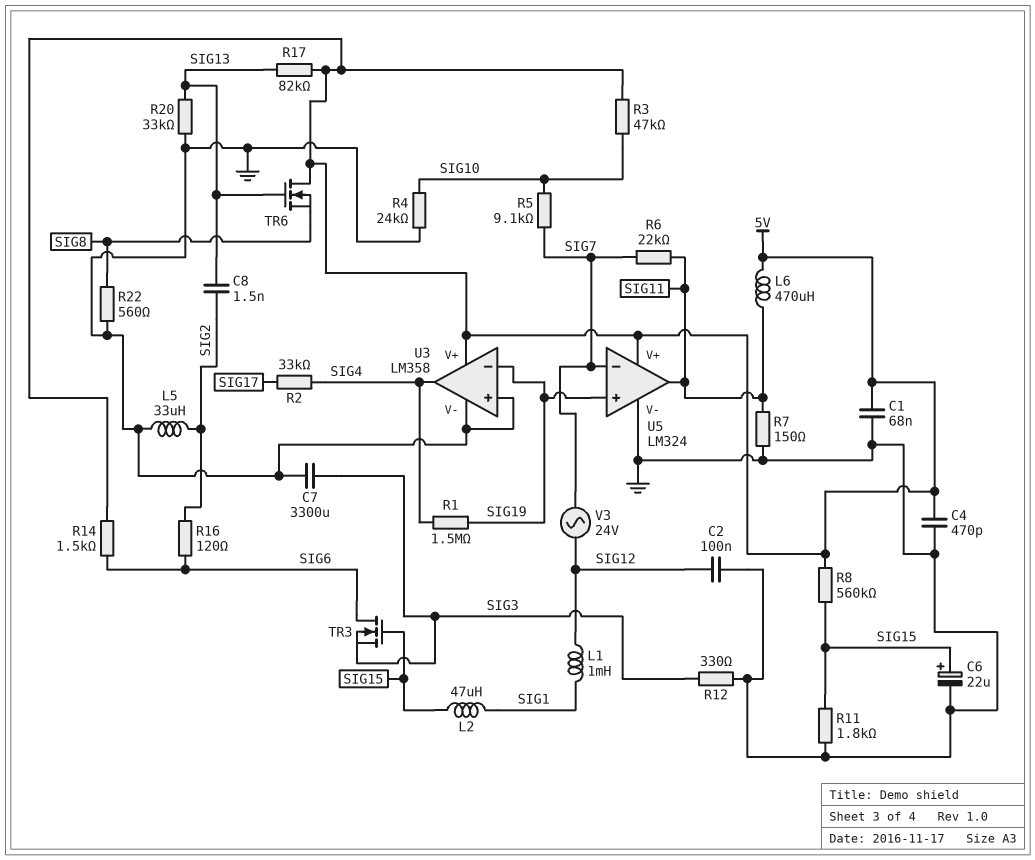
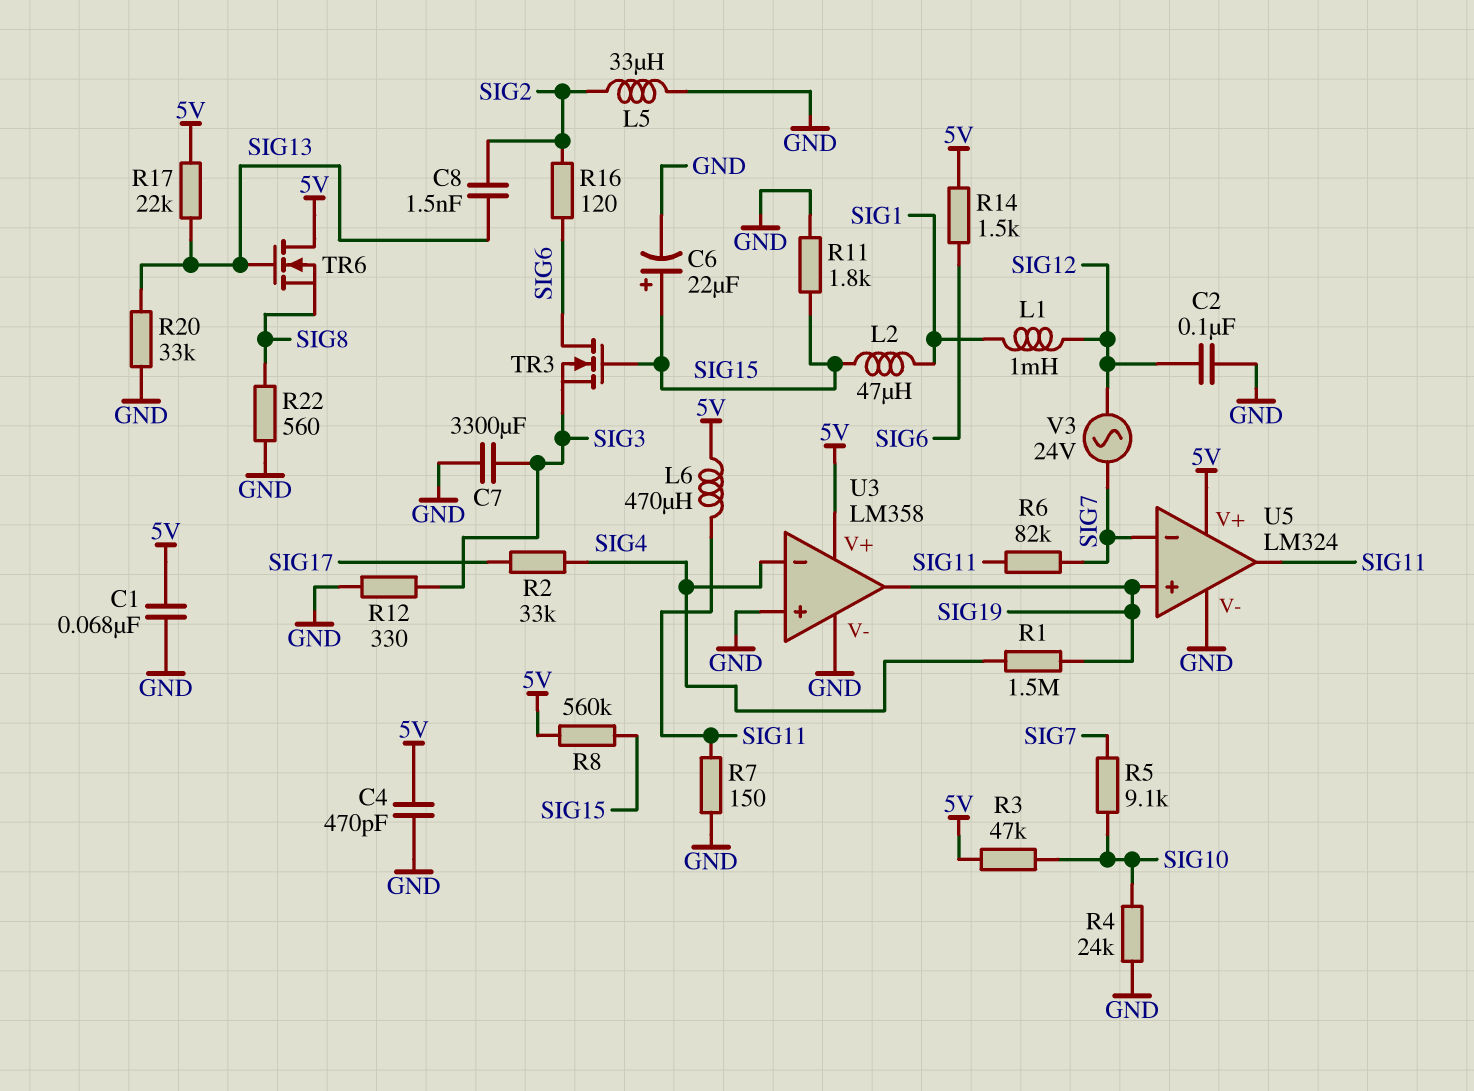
R6: 22k (SIG7, SIG11) -> 82k (SIG7, SIG11)
R17: 82k (5V, SIG13) -> 22k (5V, SIG13)
U3 pin in-: SIG19 -> SIG4
U3 pin out: SIG4 -> SIG19

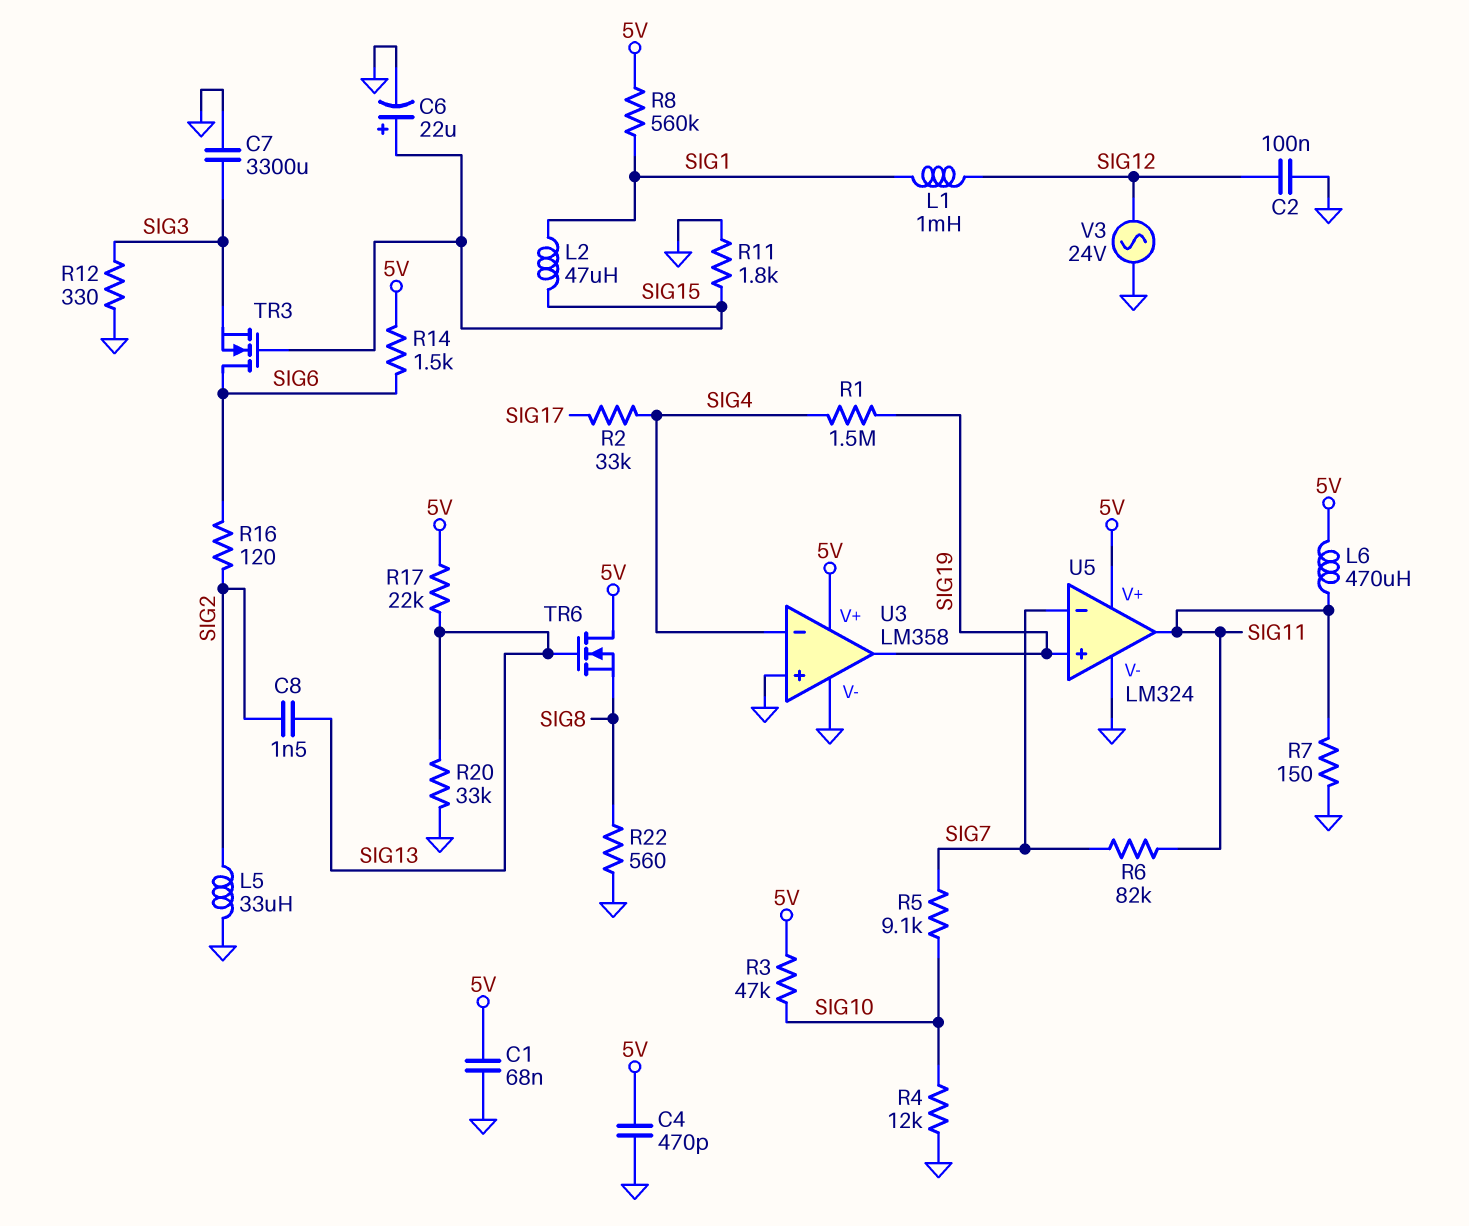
R4: 24k (GND, SIG10) -> 12k (GND, SIG10)
R8: 560k (5V, SIG15) -> 560k (5V, SIG1)
V3: AC 24V (SIG7, SIG12) -> AC 24V (GND, SIG12)

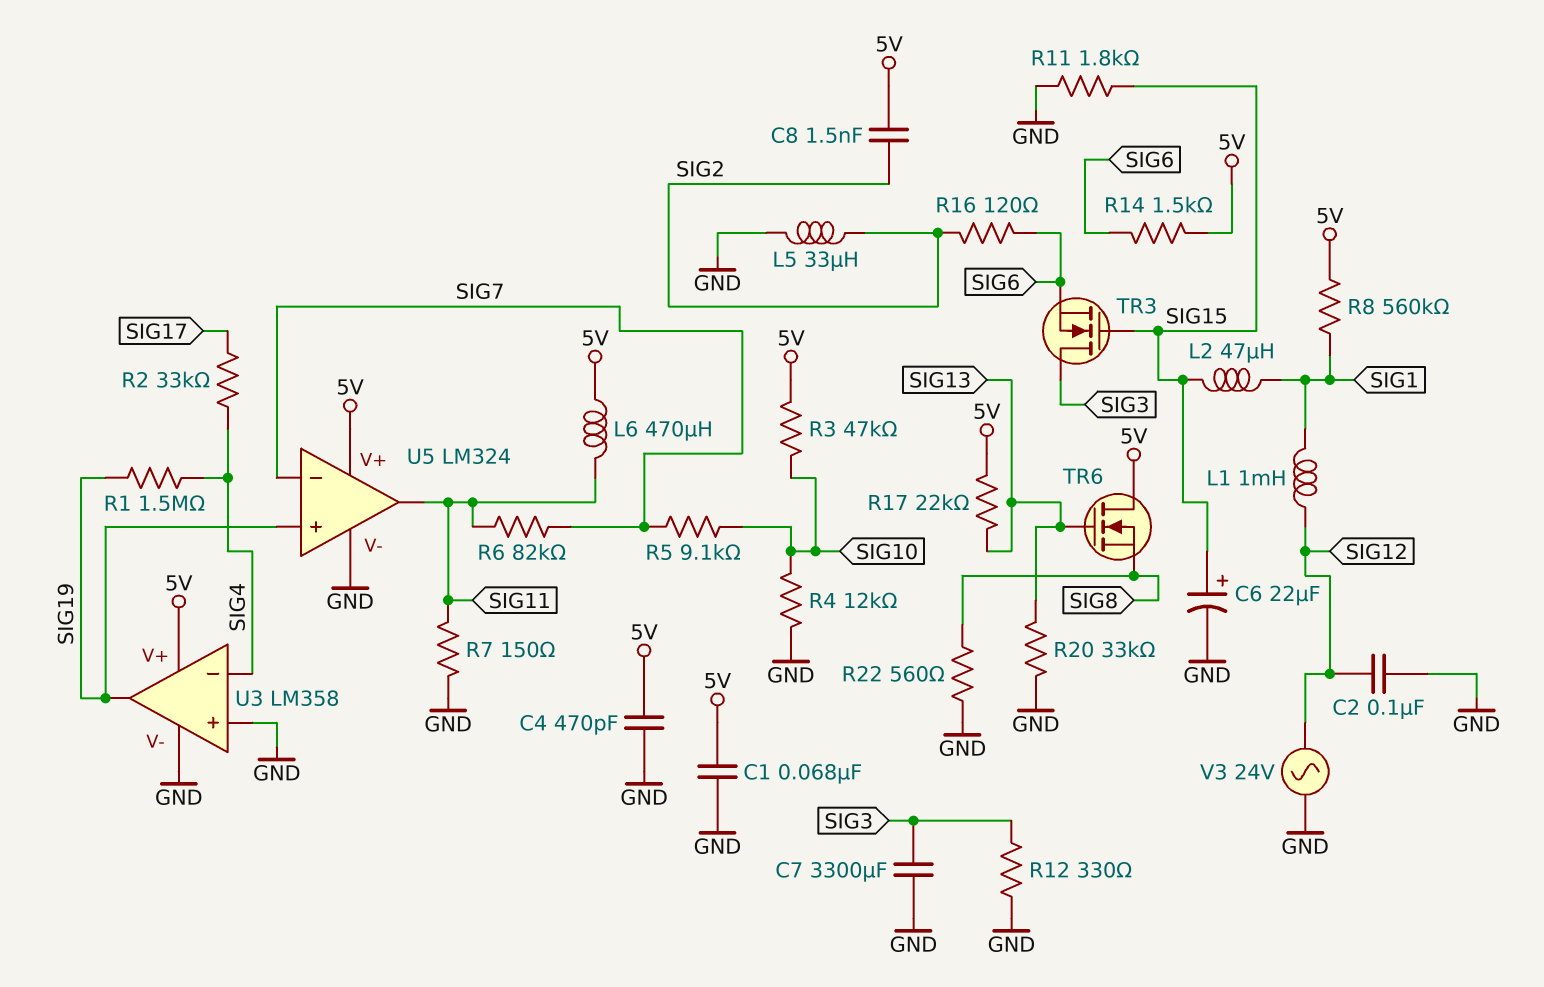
C8: 1.5nF (SIG2, SIG13) -> 1.5nF (5V, SIG2)
TR3: NMOS (G SIG15, D SIG6, S SIG3) -> NMOS (G SIG15, D SIG3, S SIG6)

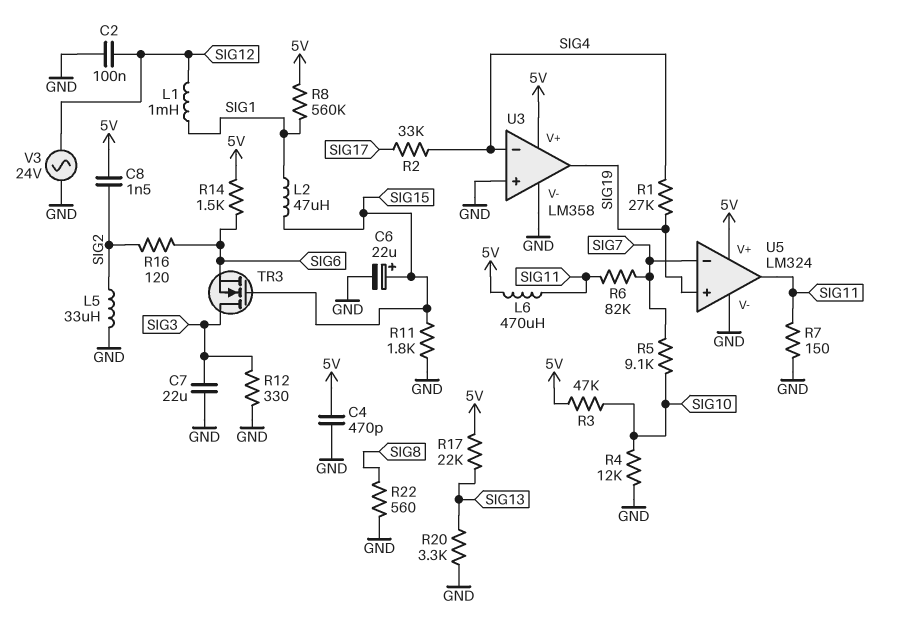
C1: 68nF (5V, GND) -> none
C7: 3300uF (GND, SIG3) -> 22uF (GND, SIG3)
R1: 1.5M (SIG4, SIG19) -> 27k (SIG4, SIG19)
R20: 33k (GND, SIG13) -> 3.3k (GND, SIG13)
TR6: NMOS (G SIG13, D 5V, S SIG8) -> none

